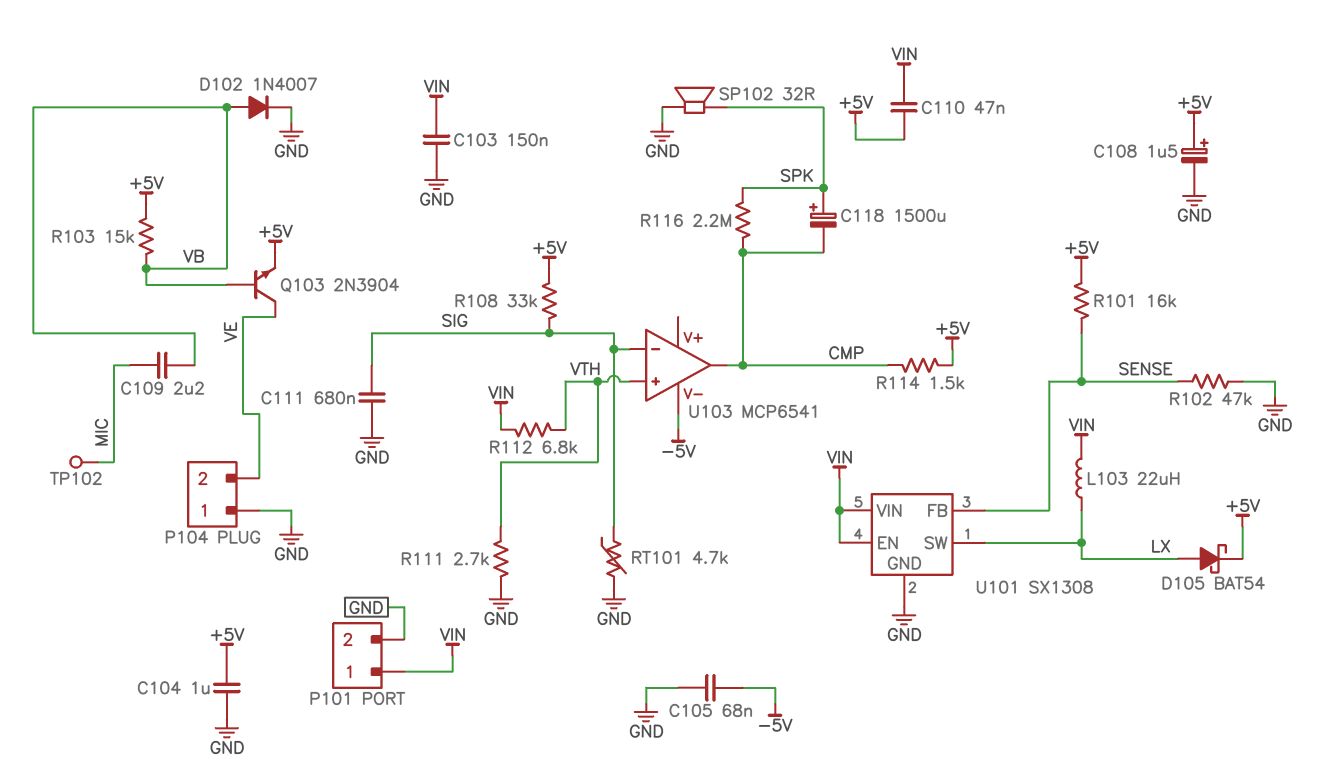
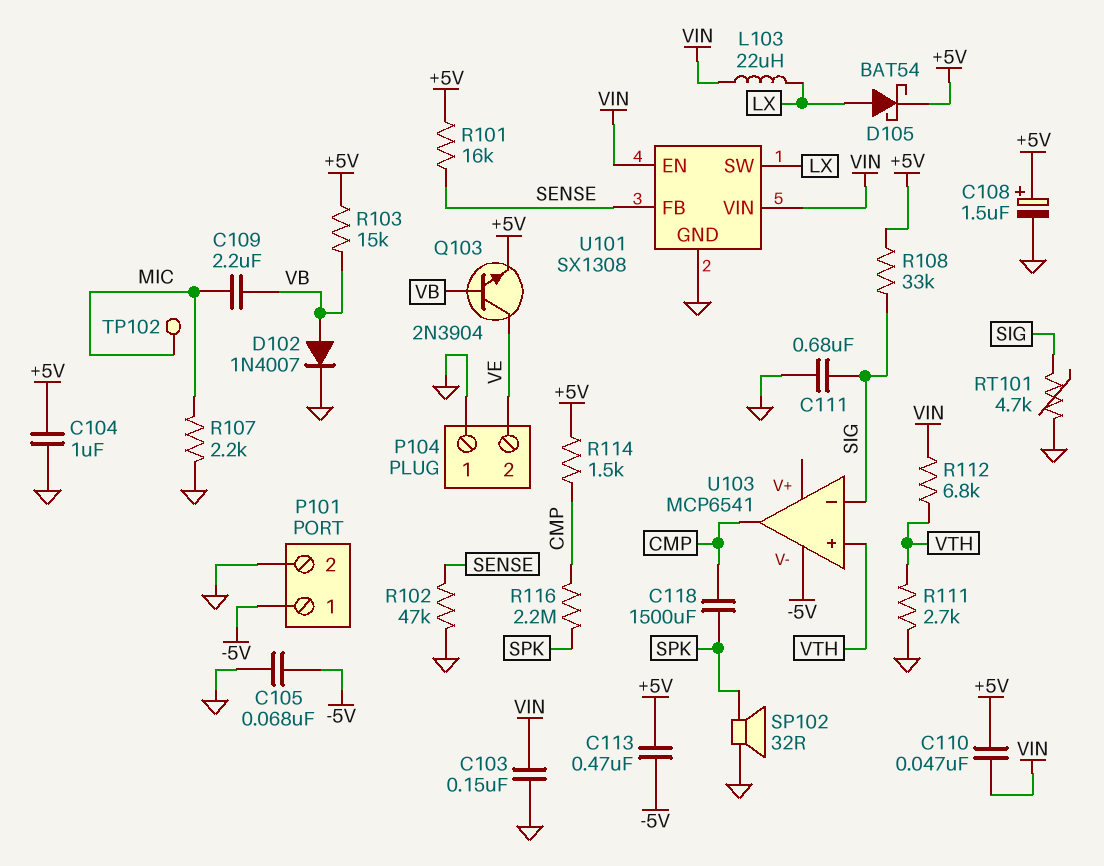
C113: none -> 470nF (+5V, -5V)
C118: 1500uF (plus SPK, minus CMP) -> 1500uF (CMP, SPK)
P101 pin 1: VIN -> -5V
R107: none -> 2.2k (GND, MIC)

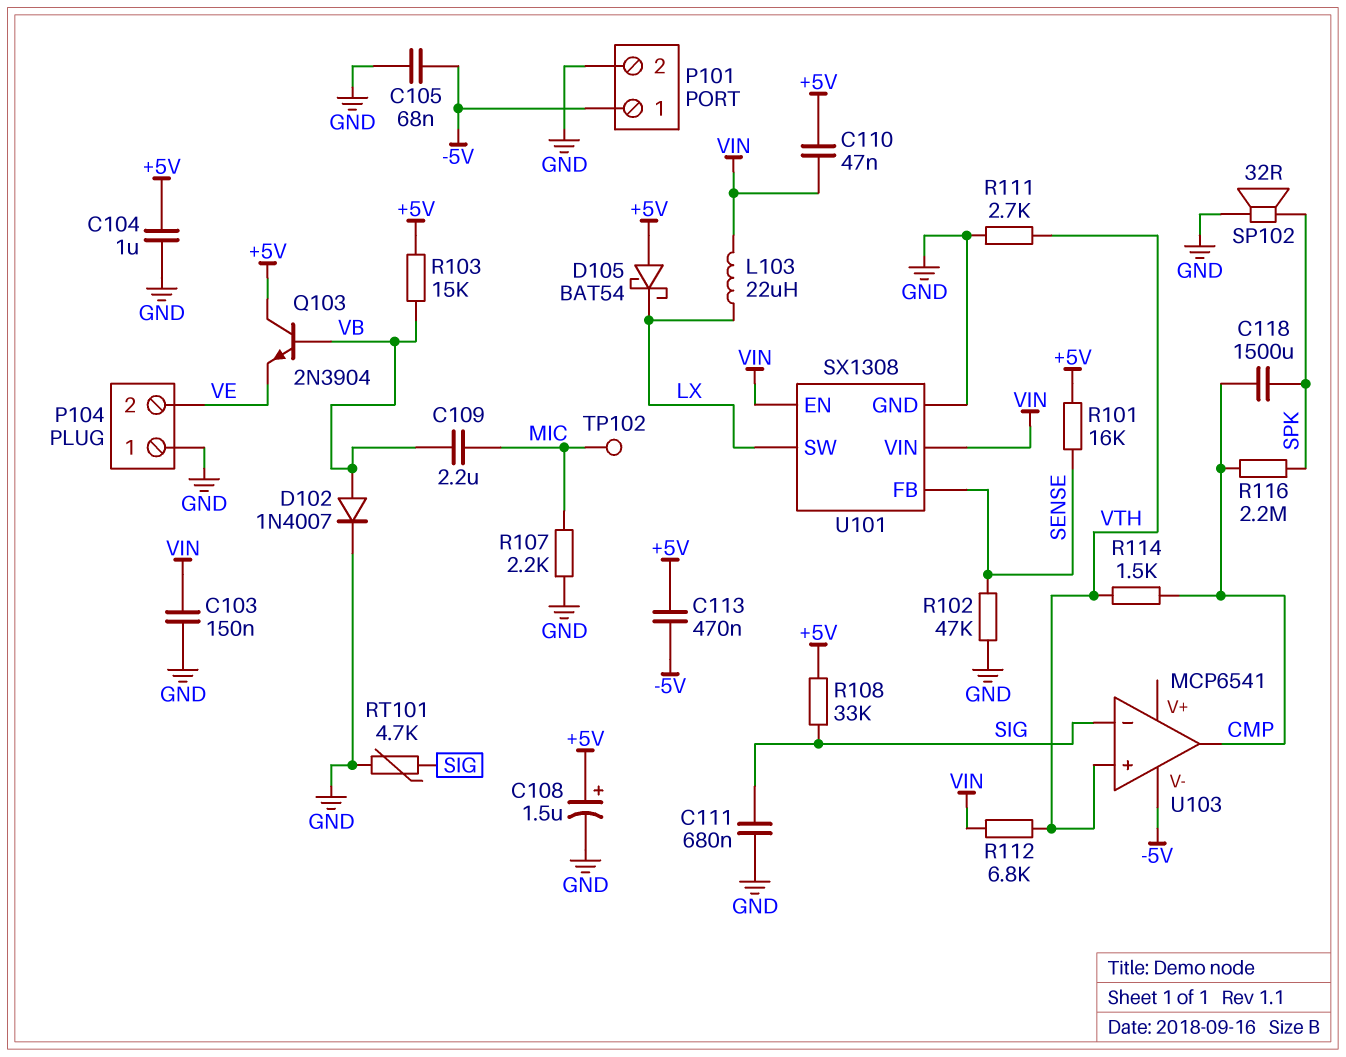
D105: schottky BAT54 (A LX, K +5V) -> schottky BAT54 (A +5V, K LX)
Q103: NPN 2N3904 (B VB, C VE, E +5V) -> NPN 2N3904 (B VB, C +5V, E VE)
R114: 1.5k (+5V, CMP) -> 1.5k (CMP, VTH)

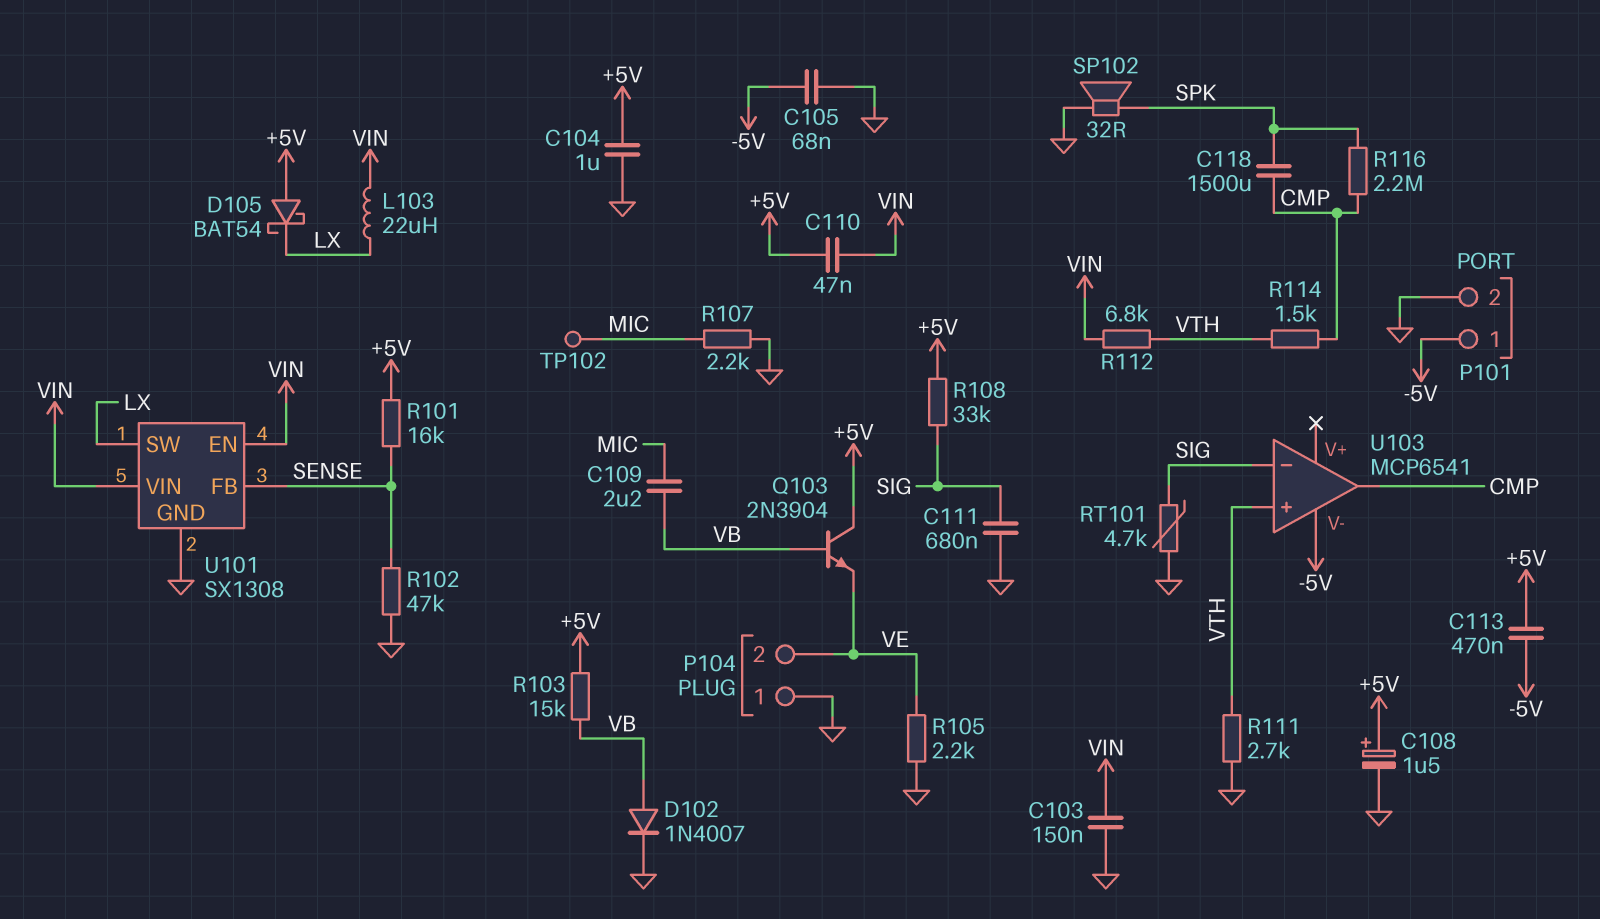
R105: none -> 2.2k (GND, VE)

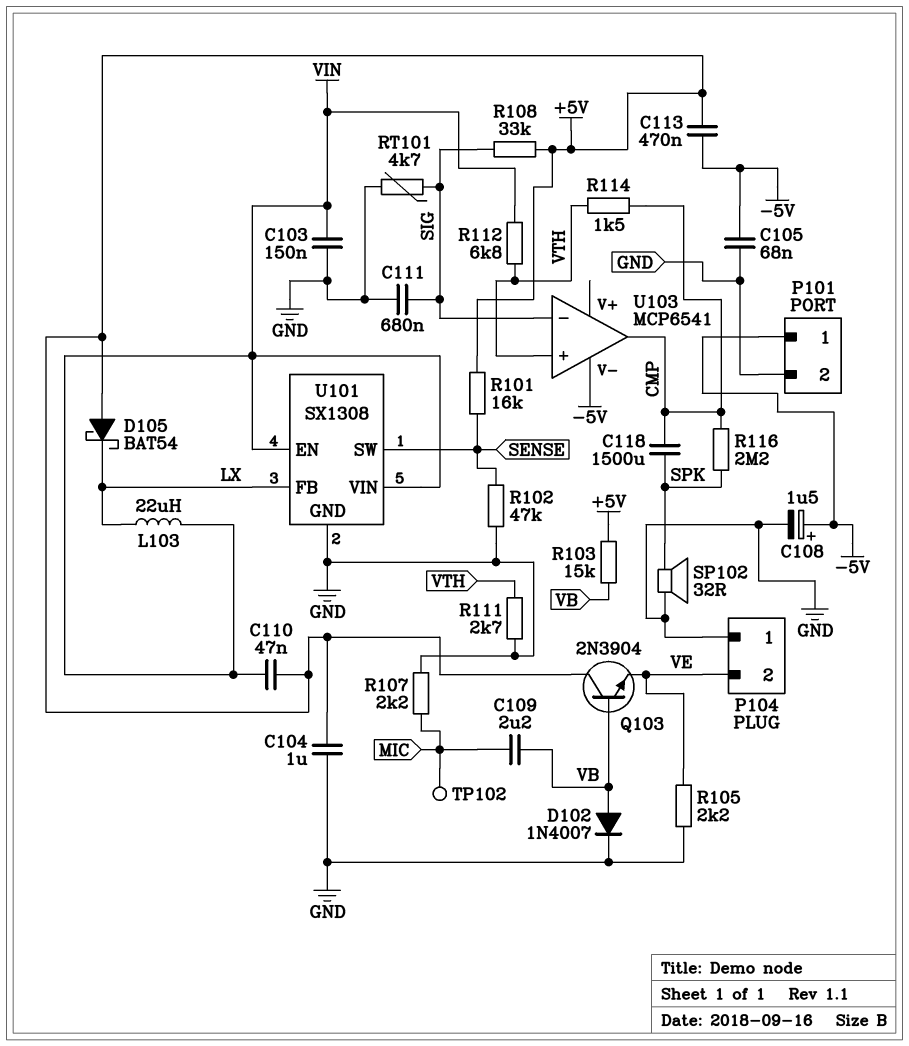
C108: 1.5uF (plus +5V, minus GND) -> 1.5uF (plus -5V, minus GND)
U101 pin FB: SENSE -> LX
U101 pin SW: LX -> SENSE

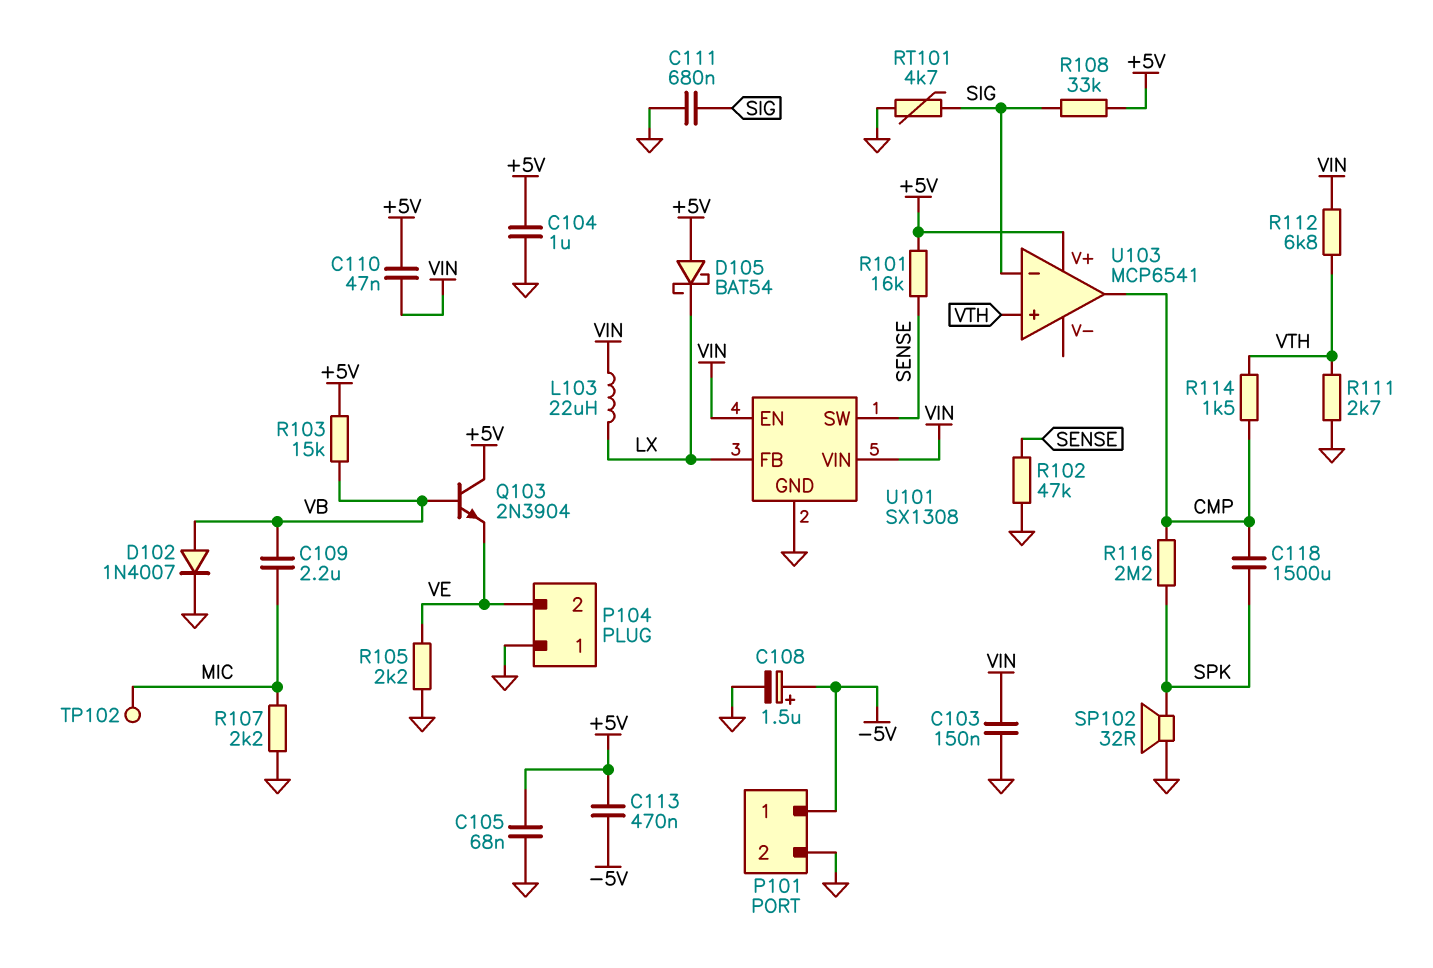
C105: 68nF (-5V, GND) -> 68nF (+5V, GND)
U103 pin V+: none -> +5V
U103 pin V-: -5V -> none

